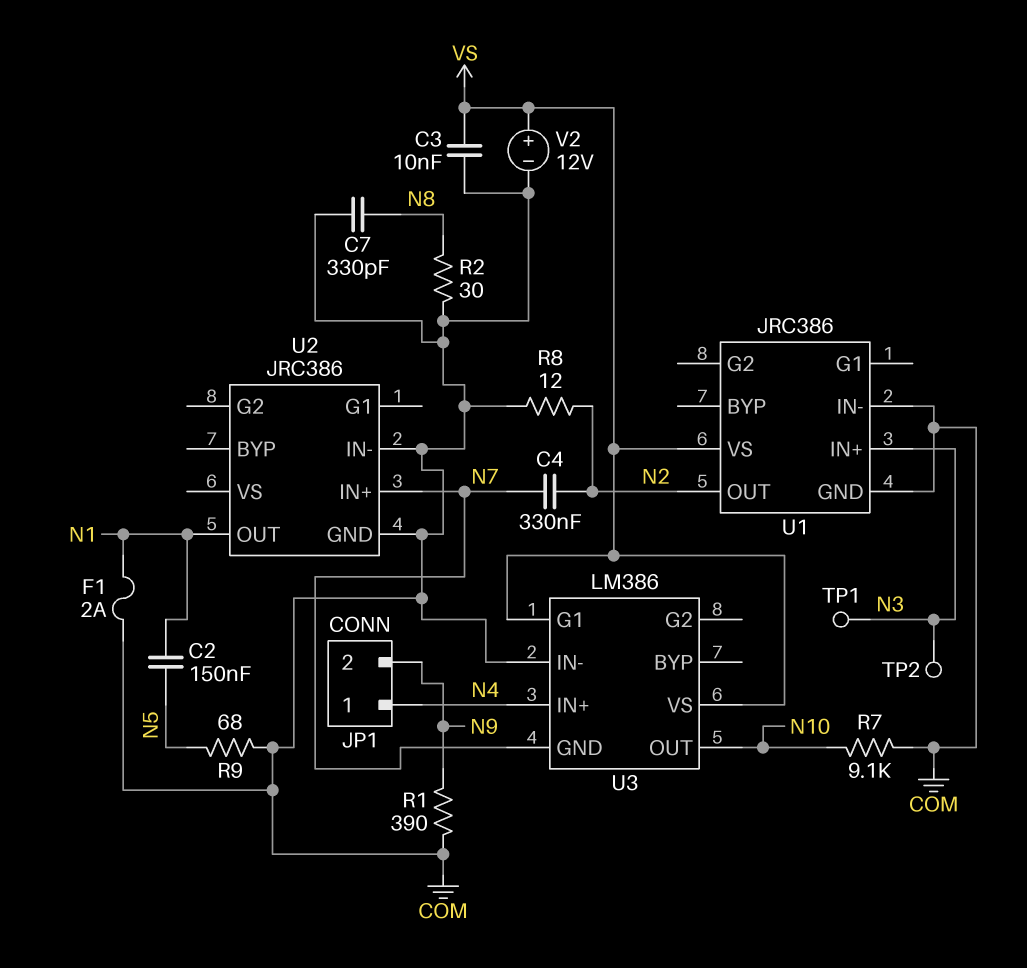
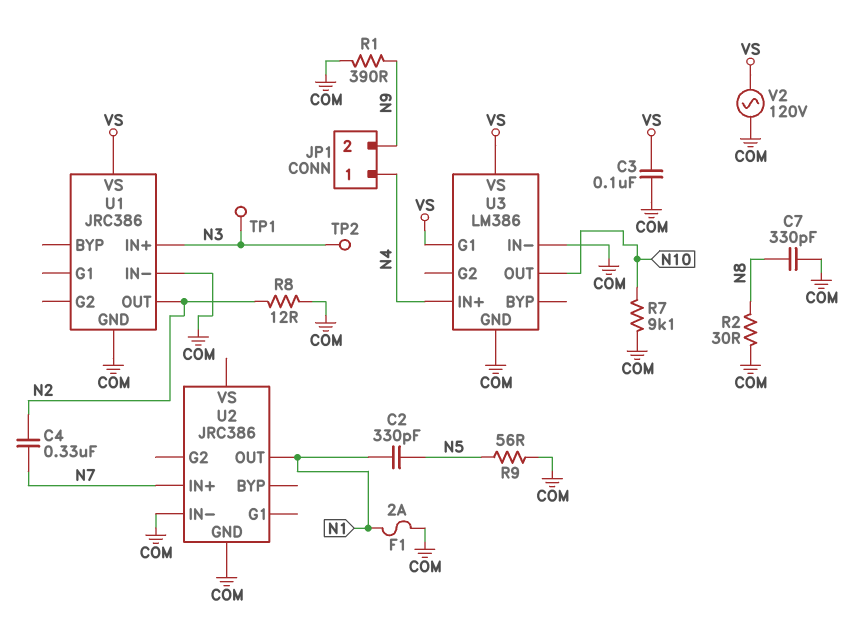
C2: 150nF (N1, N5) -> 330pF (N1, N5)
C3: 10nF (COM, VS) -> 100nF (COM, VS)
R9: 68 (COM, N5) -> 56 (COM, N5)
U3 pin GND: N7 -> COM
V2: 12V (plus VS, minus COM) -> AC 120V (COM, VS)

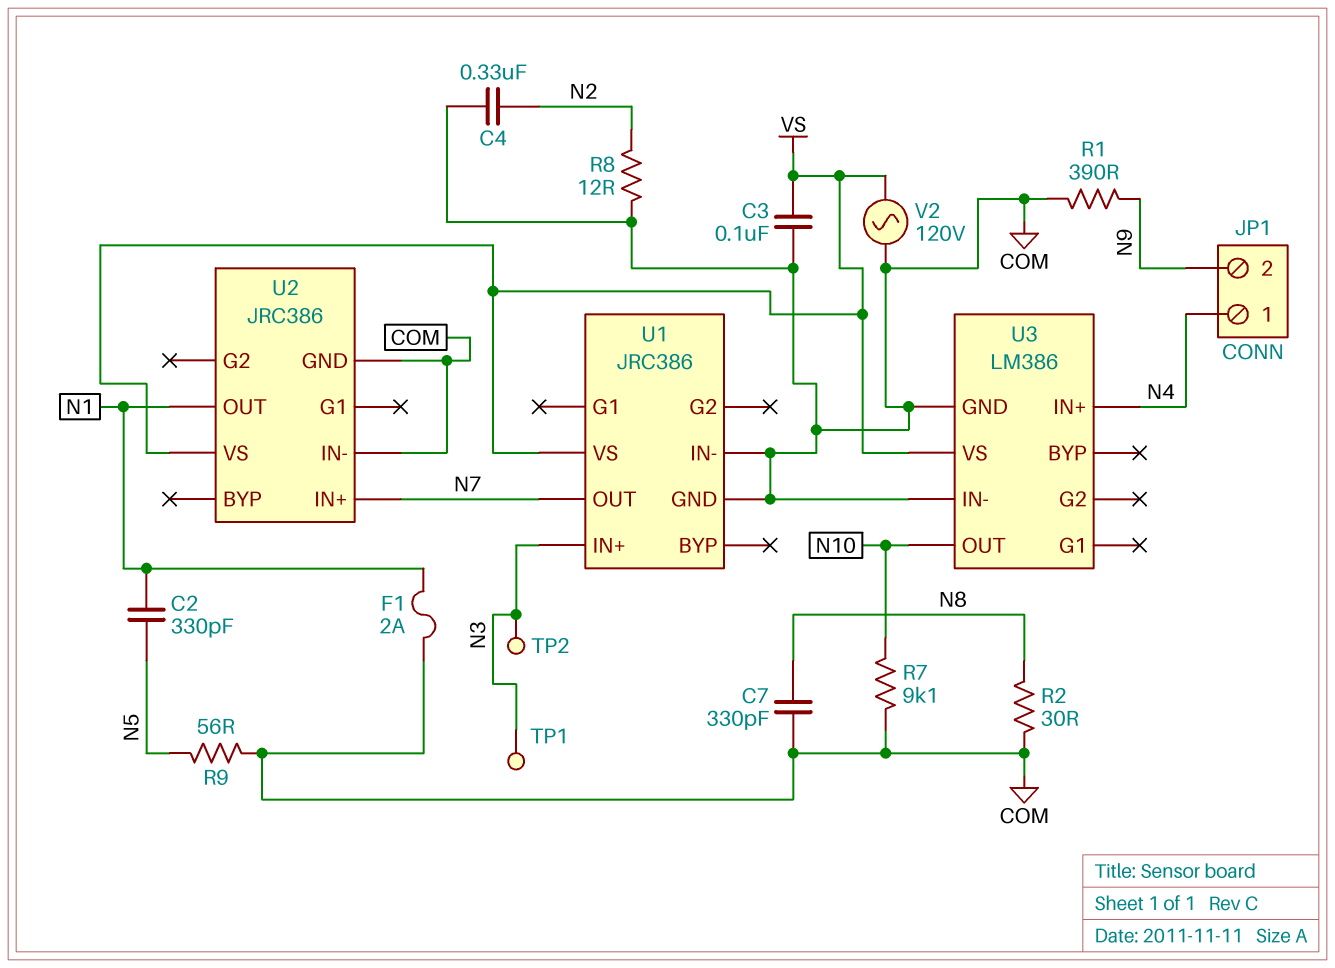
C4: 330nF (N2, N7) -> 330nF (COM, N2)
U1 pin OUT: N2 -> N7
U2 pin VS: none -> VS
U3 pin G1: VS -> none

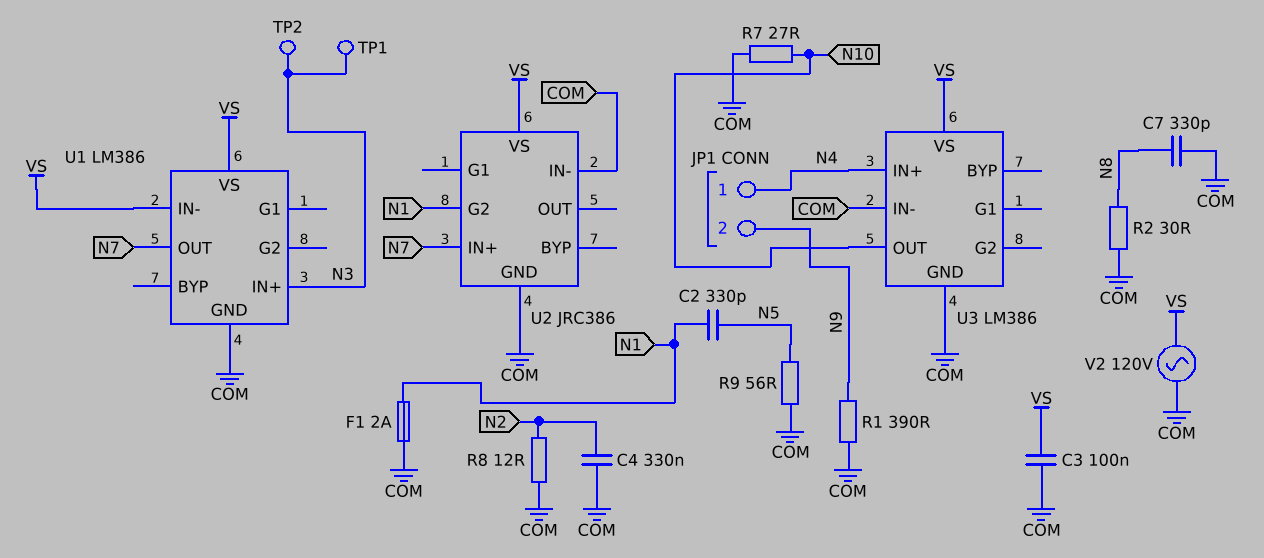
R7: 9.1k (COM, N10) -> 27 (COM, N10)
U1: JRC386 -> LM386
U1 pin IN-: COM -> VS
U2 pin G2: none -> N1
U2 pin OUT: N1 -> none

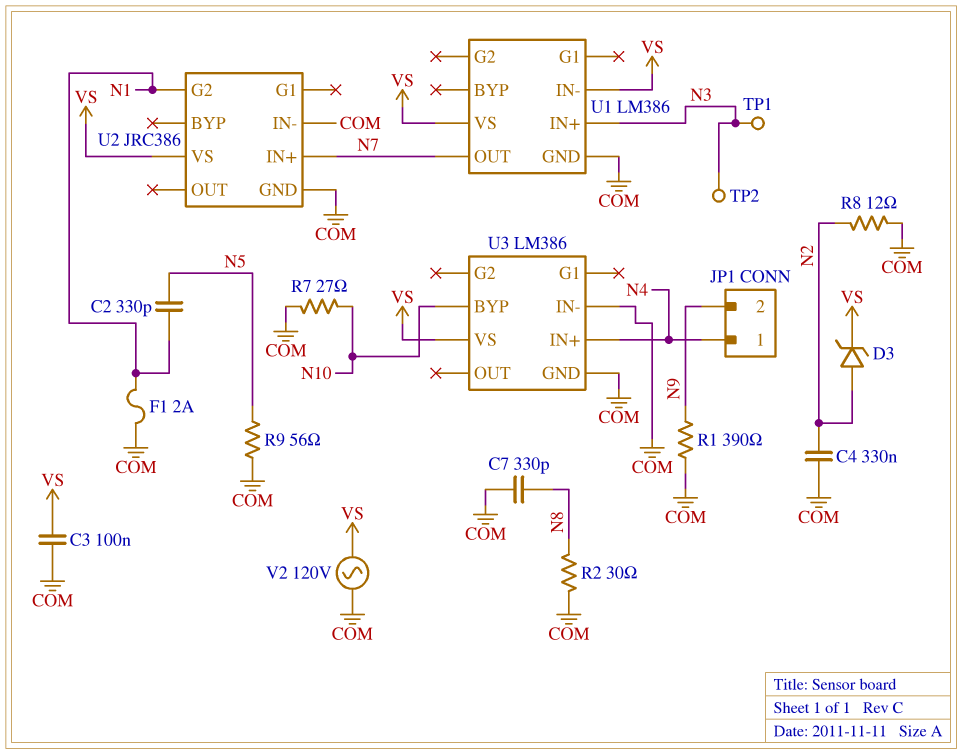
D3: none -> zener (A N2, K VS)
U3 pin BYP: none -> N10
U3 pin OUT: N10 -> none

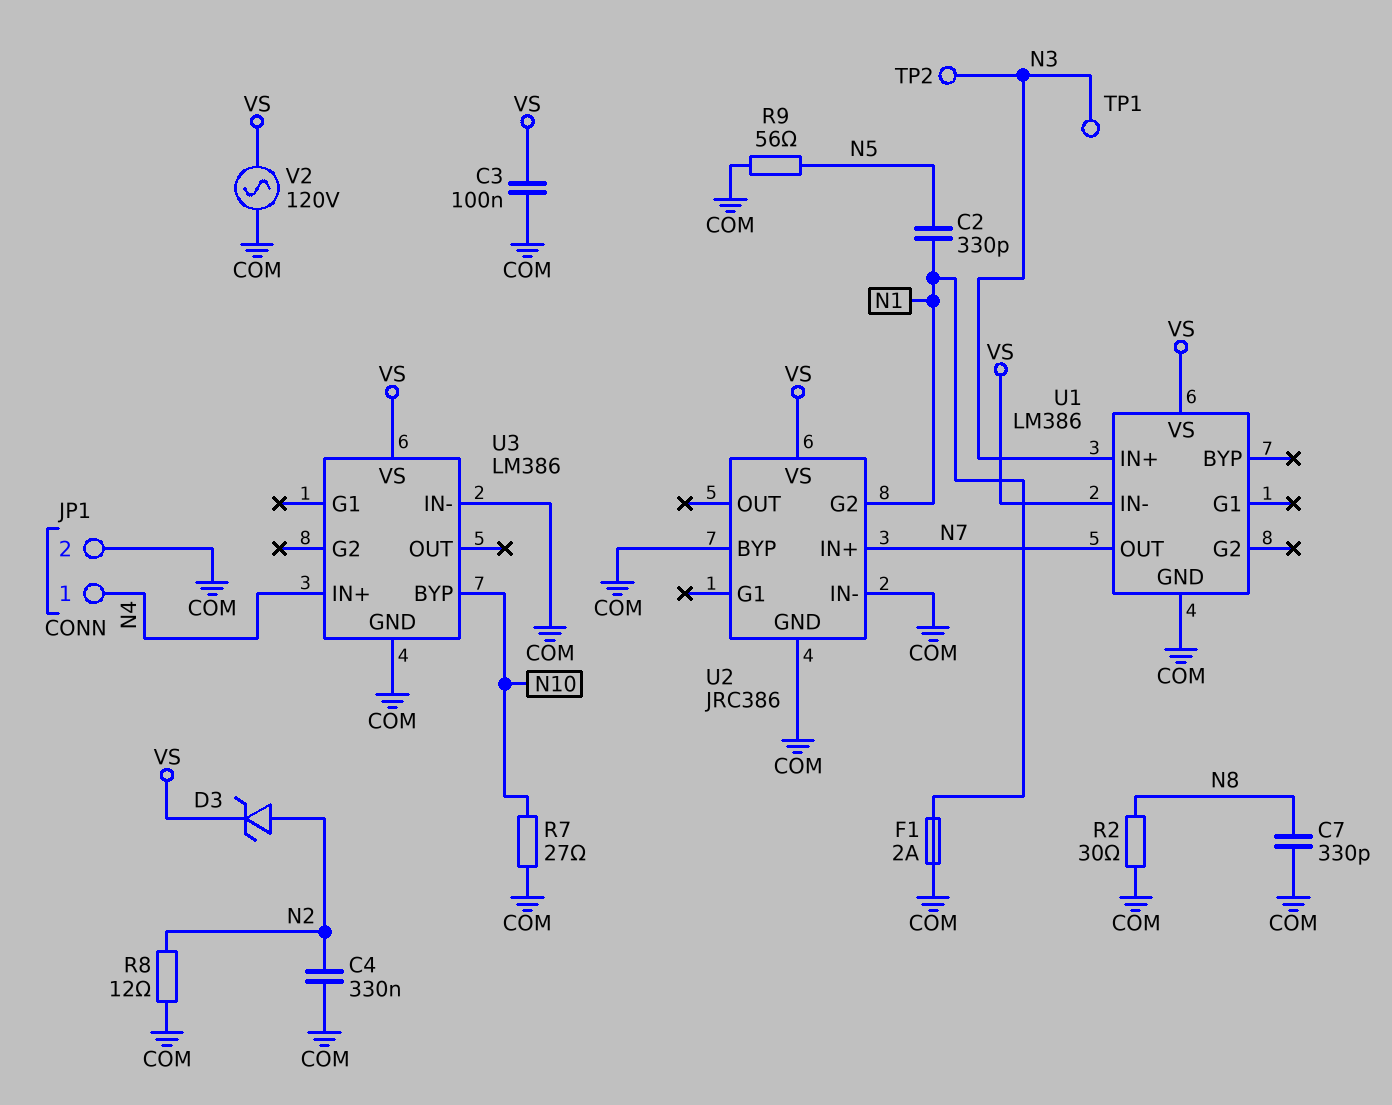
JP1 pin 2: N9 -> COM
R1: 390 (COM, N9) -> none
U2 pin BYP: none -> COM

